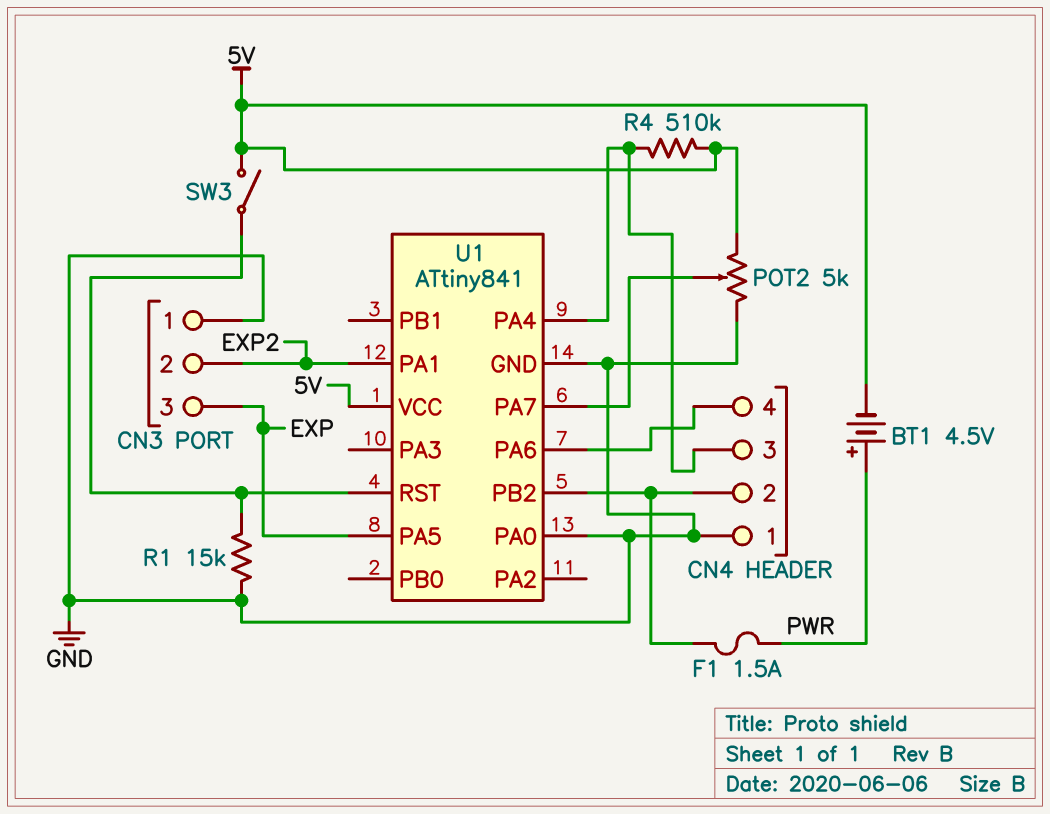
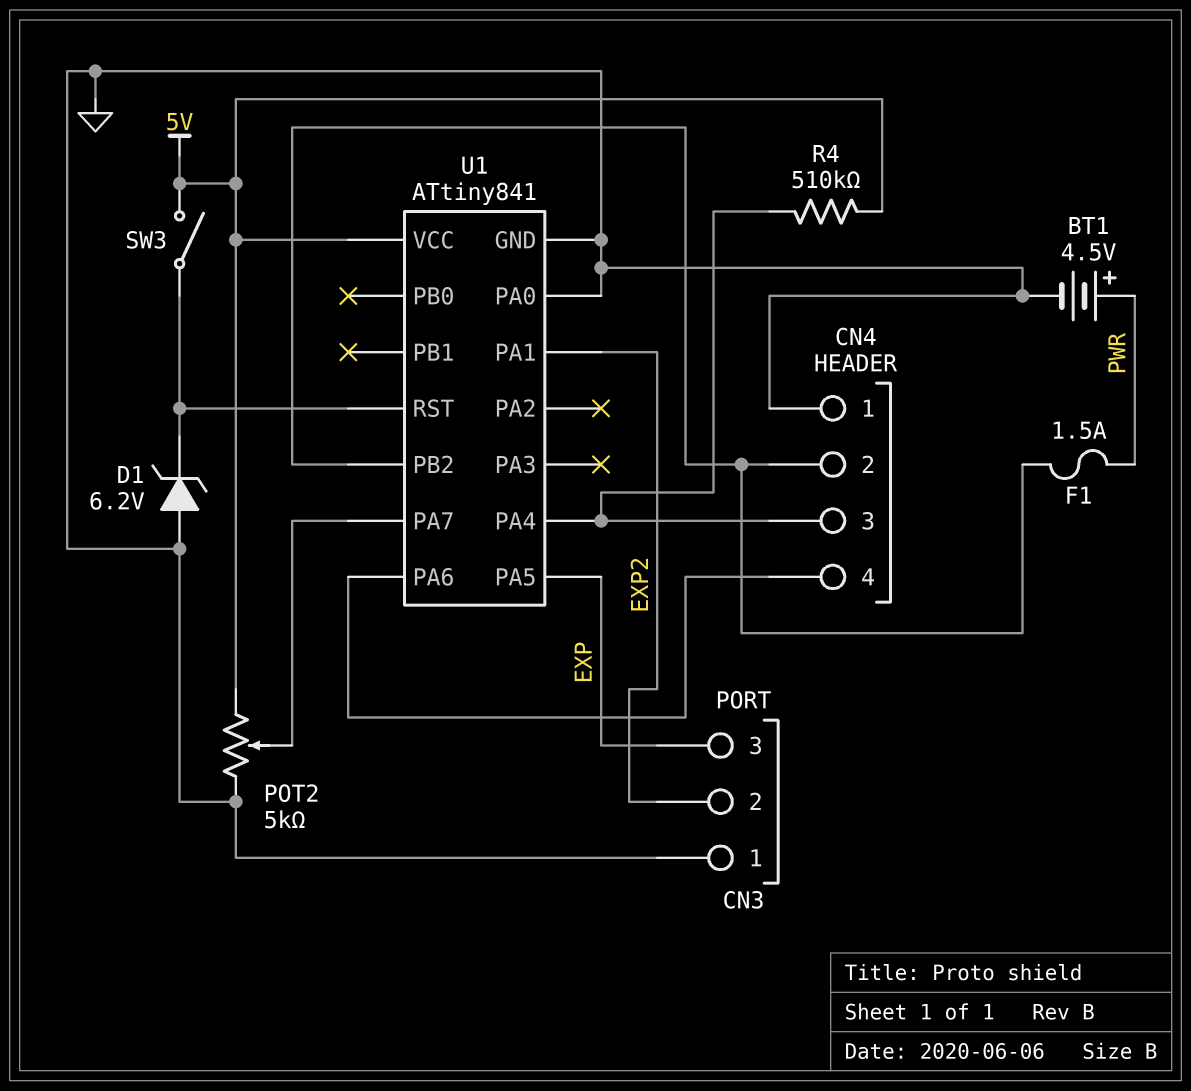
BT1: 4.5V (plus PWR, minus 5V) -> 4.5V (plus PWR, minus GND)
D1: none -> zener 6.2V (A GND, K U1/RST)
R1: 15k (GND, U1/RST) -> none

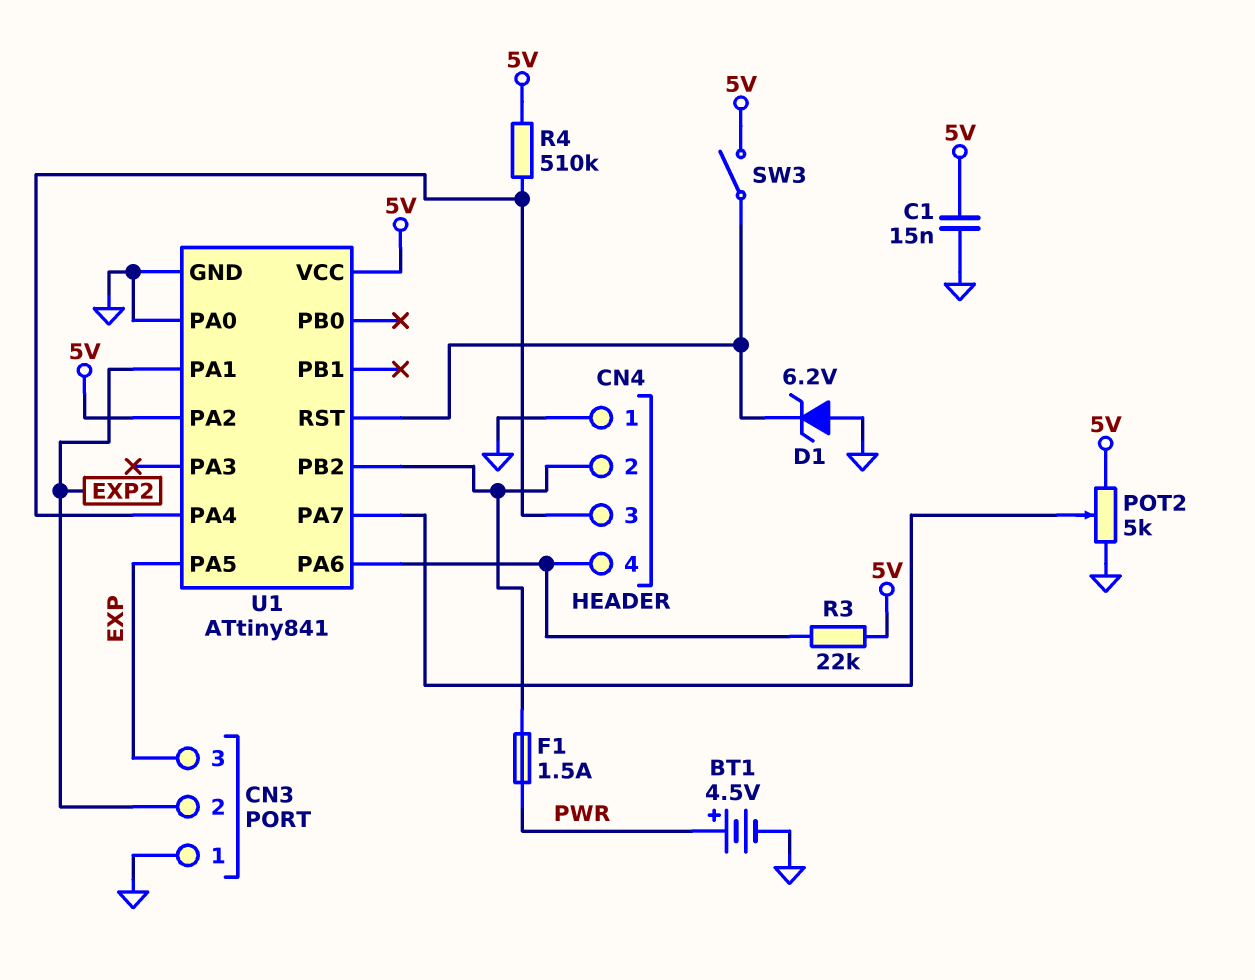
C1: none -> 15nF (5V, GND)
R3: none -> 22k (5V, CN4/4)
U1 pin PA2: none -> 5V

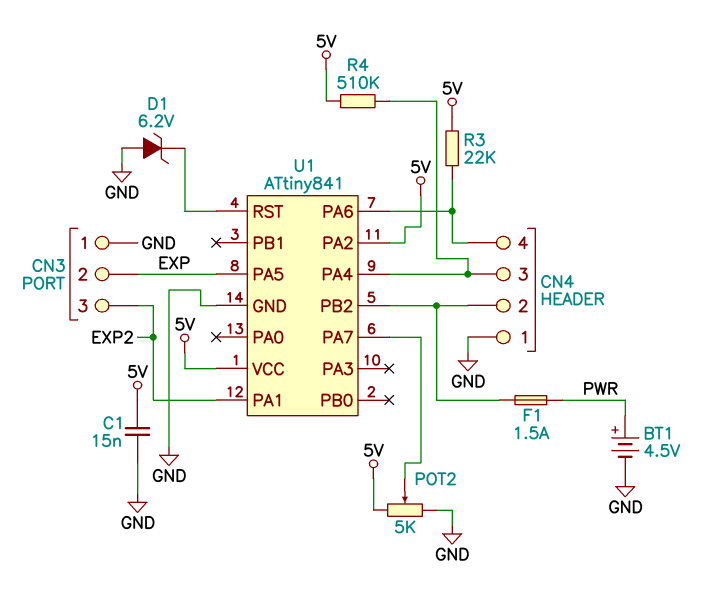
CN3 pin 2: EXP2 -> EXP
CN3 pin 3: EXP -> EXP2
SW3: switch (5V, U1/RST) -> none
U1 pin PA0: GND -> none

